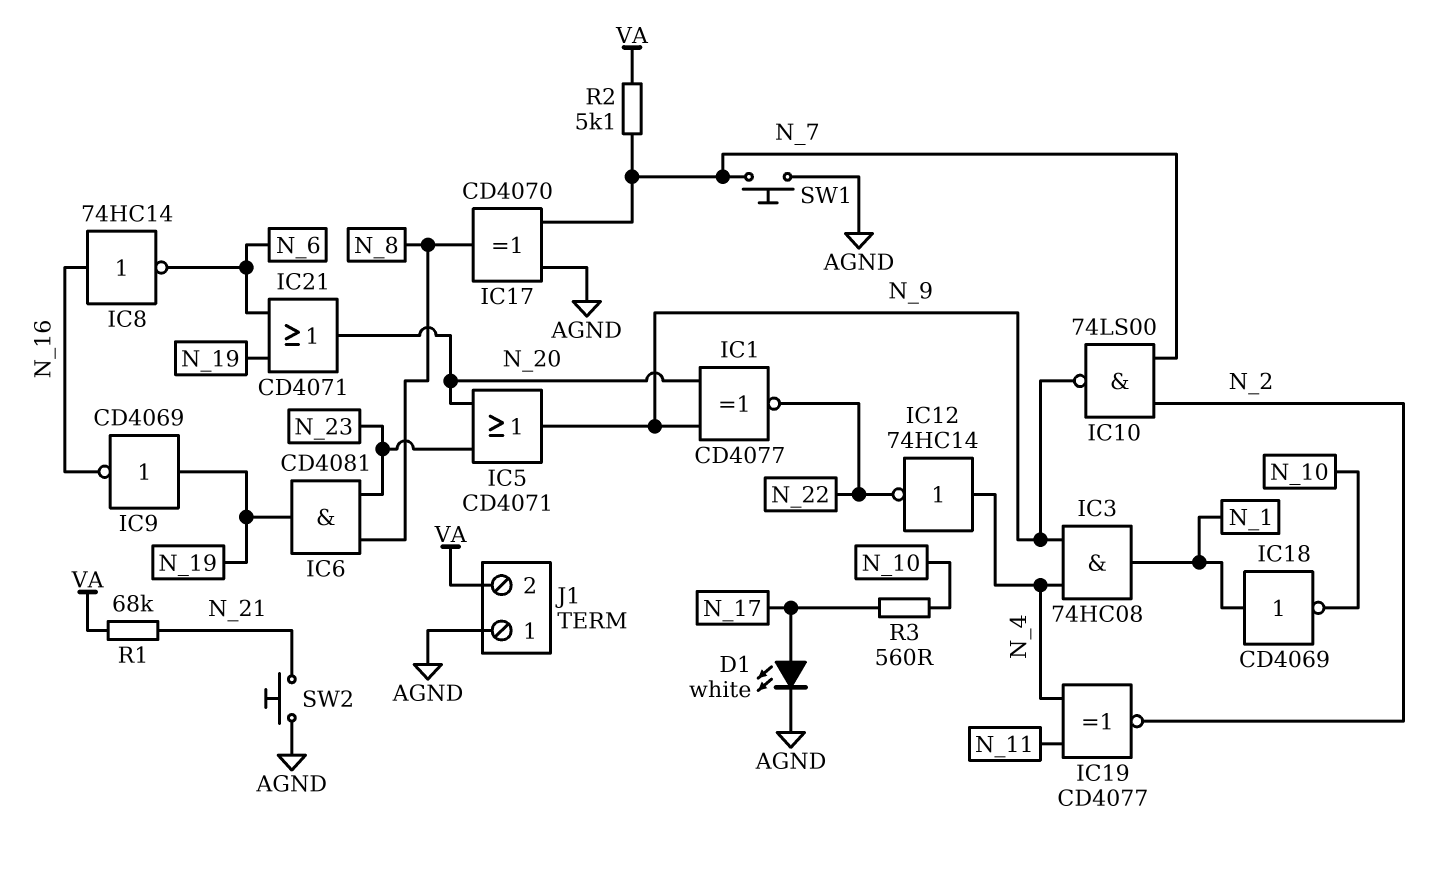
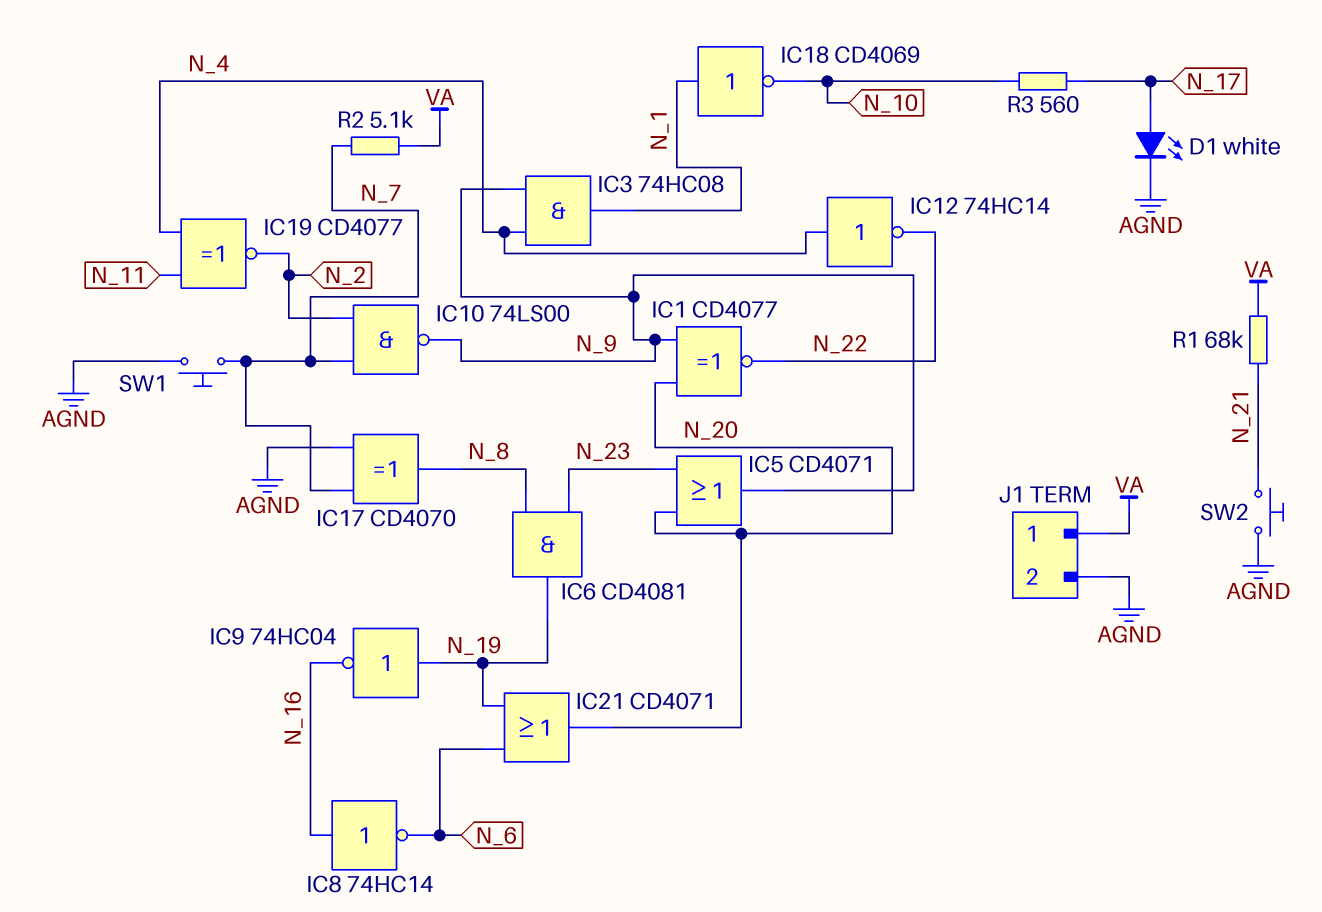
IC9: NOT CD4069 (in N_19, out N_16) -> NOT 74HC04 (in N_19, out N_16)
J1 pin 1: AGND -> VA
J1 pin 2: VA -> AGND

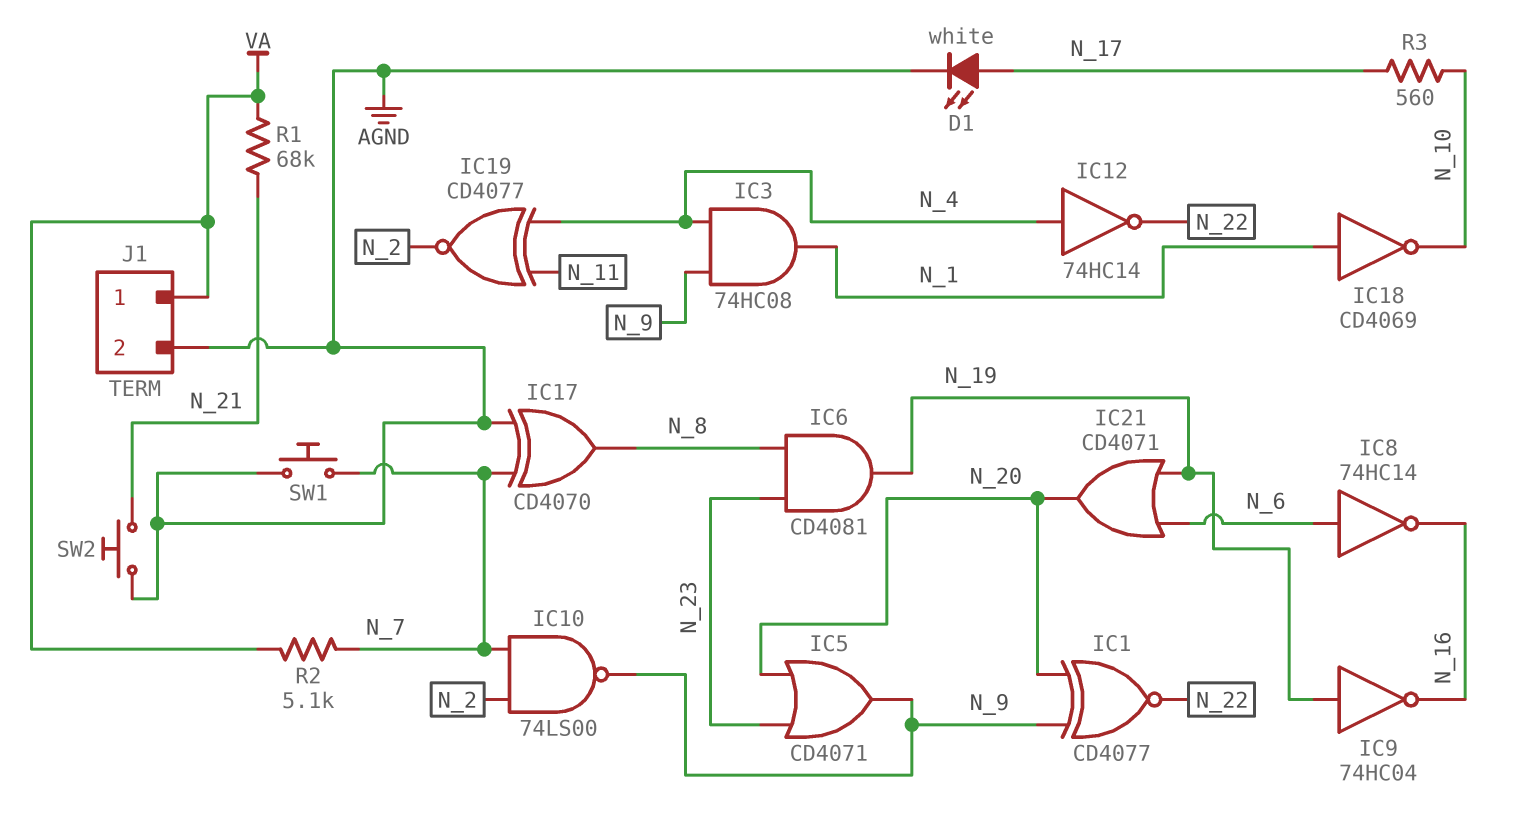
IC8: NOT 74HC14 (in N_16, out N_6) -> NOT 74HC14 (in N_6, out N_16)

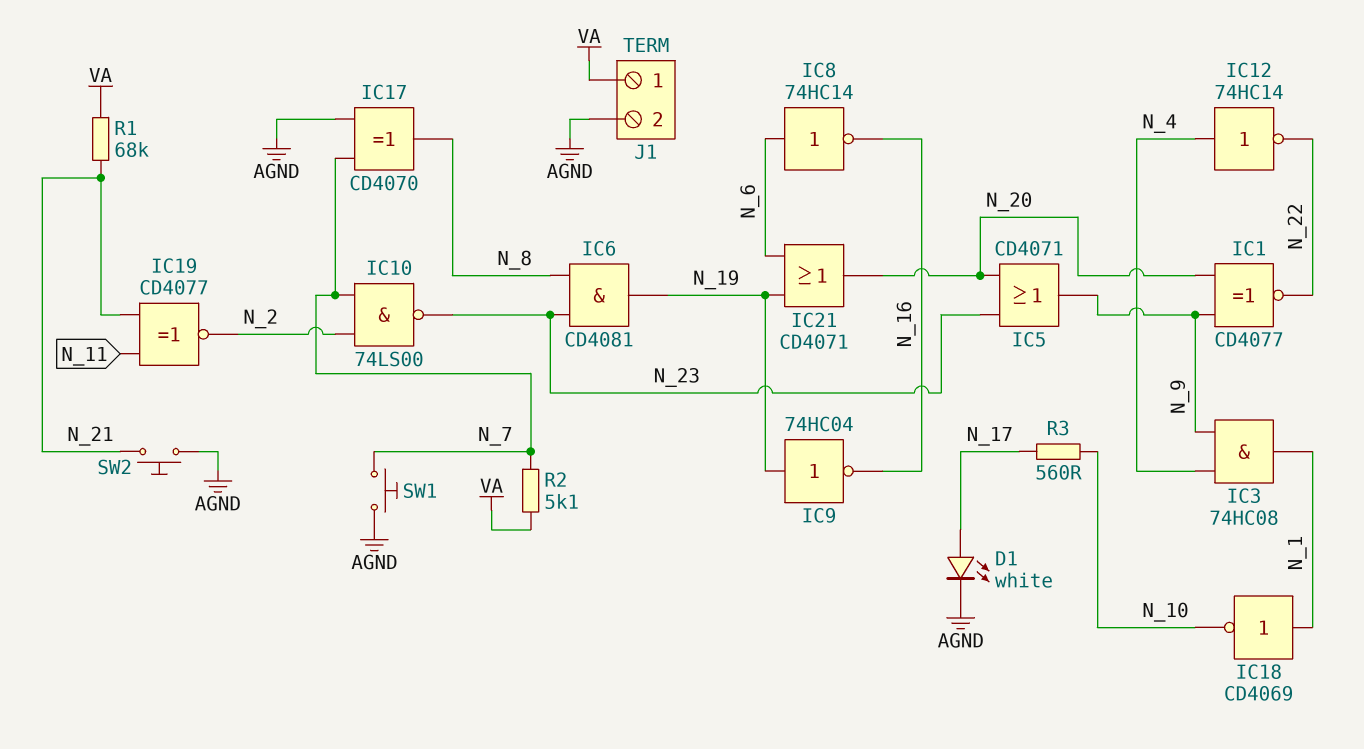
IC10: NAND 74LS00 (in N_2, in N_7, out N_9) -> NAND 74LS00 (in N_2, in N_7, out N_23)
IC19: XNOR CD4077 (in N_4, in N_11, out N_2) -> XNOR CD4077 (in N_11, in N_21, out N_2)

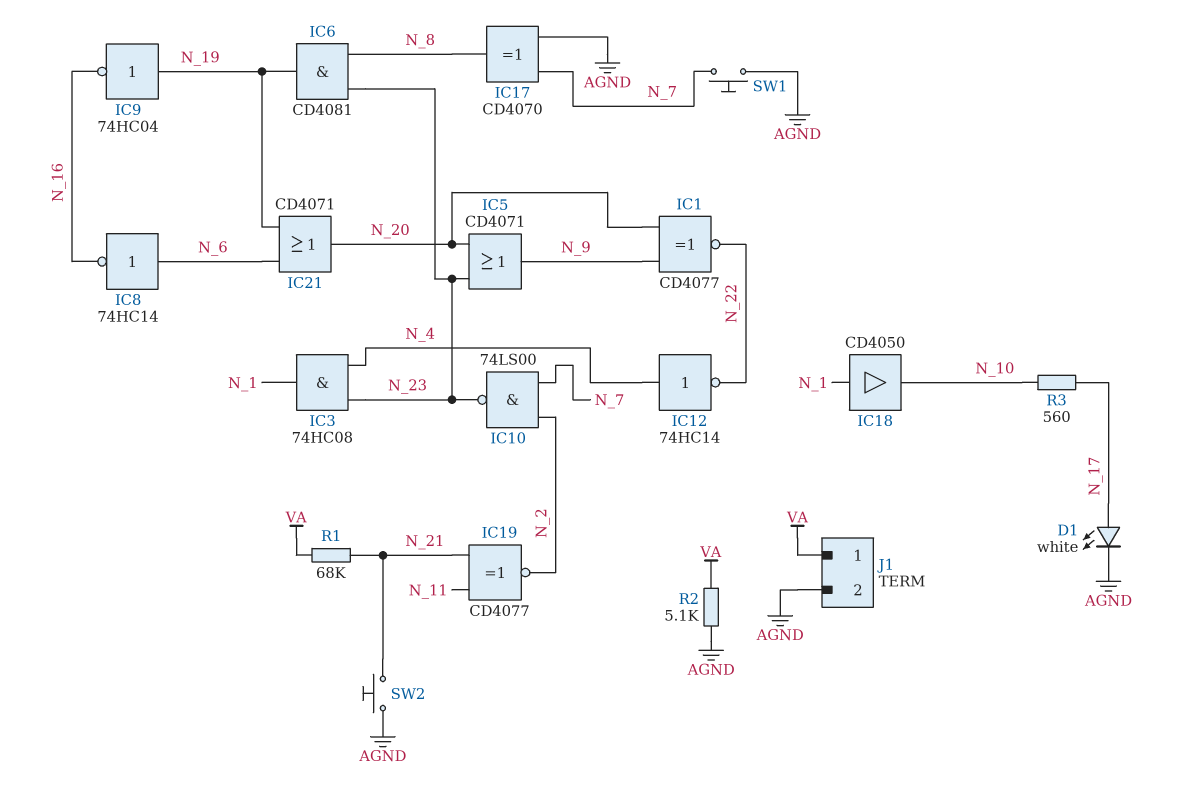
IC3: AND 74HC08 (in N_4, in N_9, out N_1) -> AND 74HC08 (in N_4, in N_23, out N_1)
IC18: NOT CD4069 (in N_1, out N_10) -> buffer CD4050 (in N_1, out N_10)
R2: 5.1k (N_7, VA) -> 5.1k (AGND, VA)

